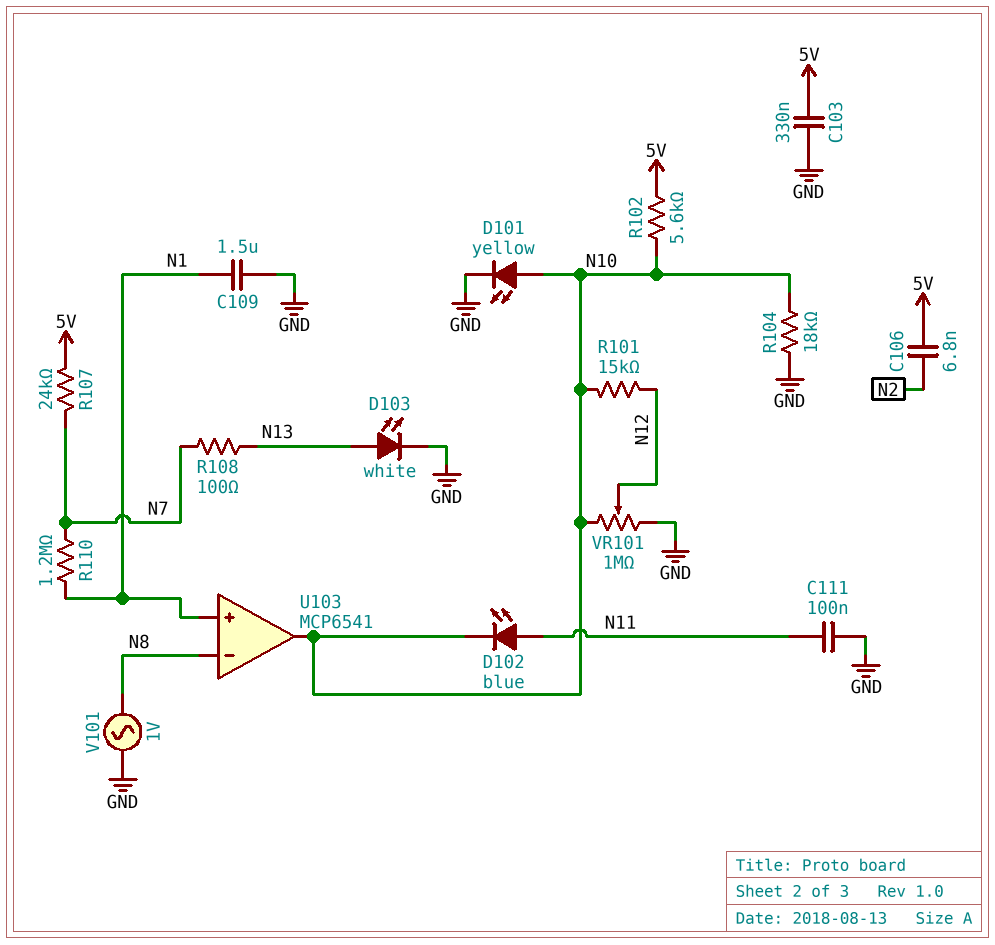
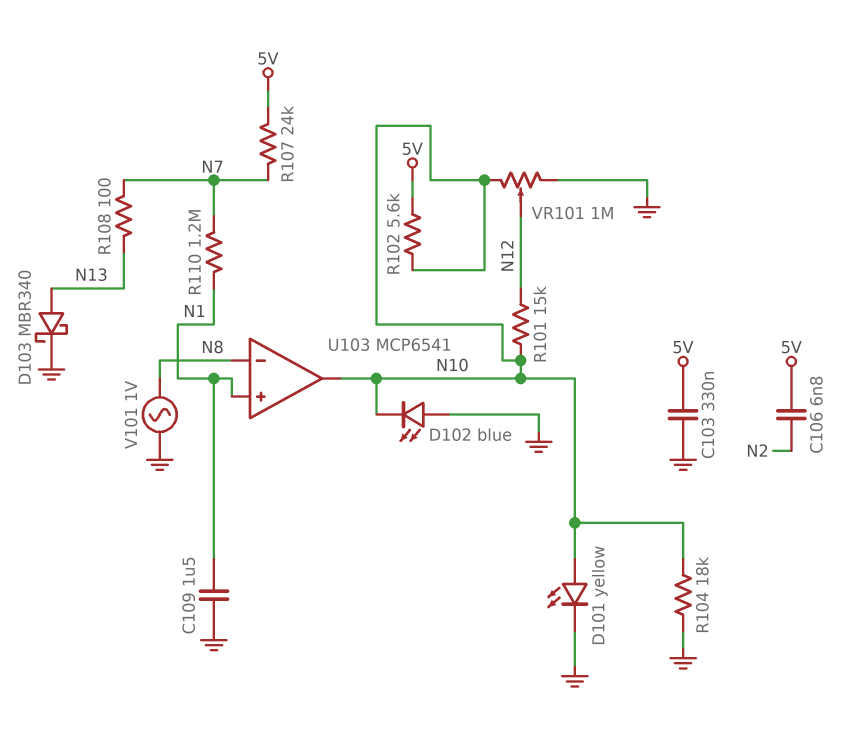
C111: 100nF (GND, N11) -> none
D102: LED blue (A N11, K N10) -> LED blue (A GND, K N10)
D103: LED white (A N13, K GND) -> schottky MBR340 (A N13, K GND)

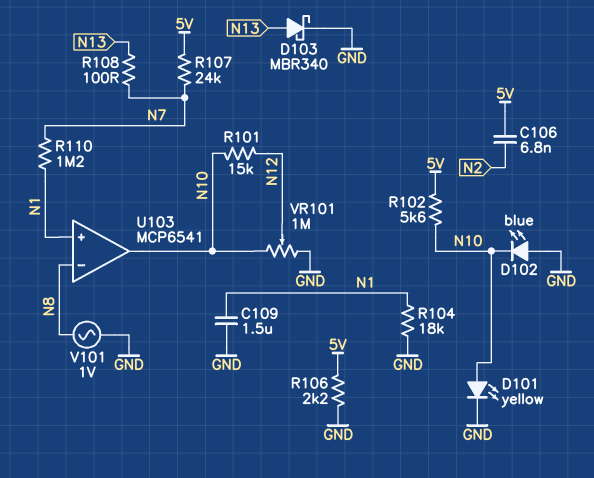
C103: 330nF (5V, GND) -> none
R104: 18k (GND, N10) -> 18k (GND, N1)
R106: none -> 2.2k (5V, GND)

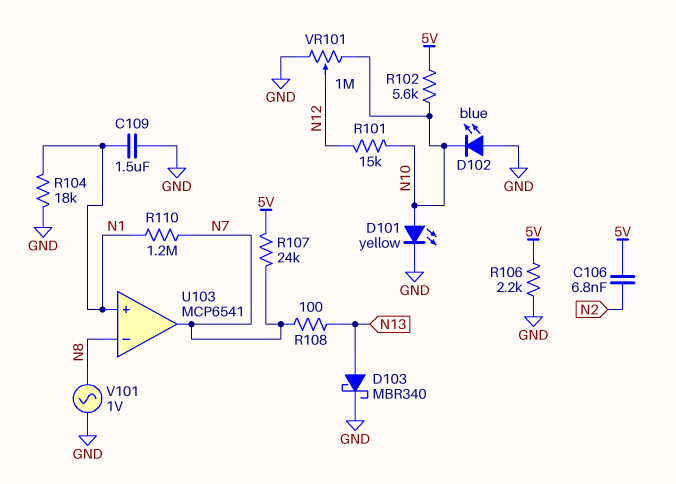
U103 pin out: N10 -> N7

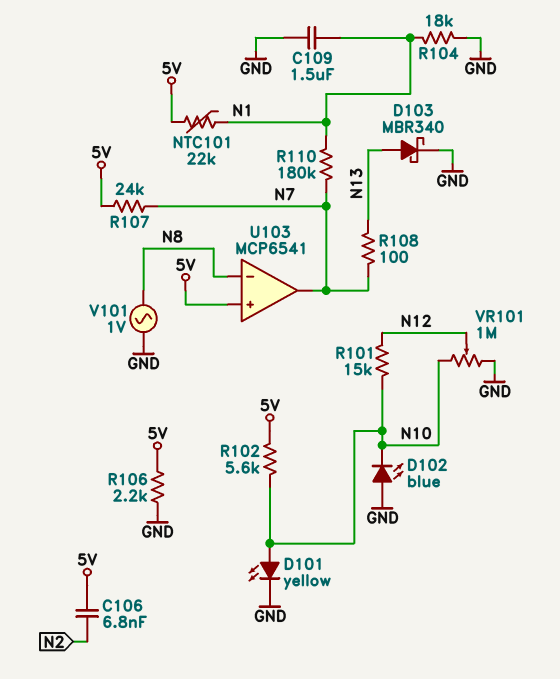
NTC101: none -> 22k (5V, N1)
R110: 1.2M (N1, N7) -> 180k (N1, N7)
U103 pin in+: N1 -> 5V

